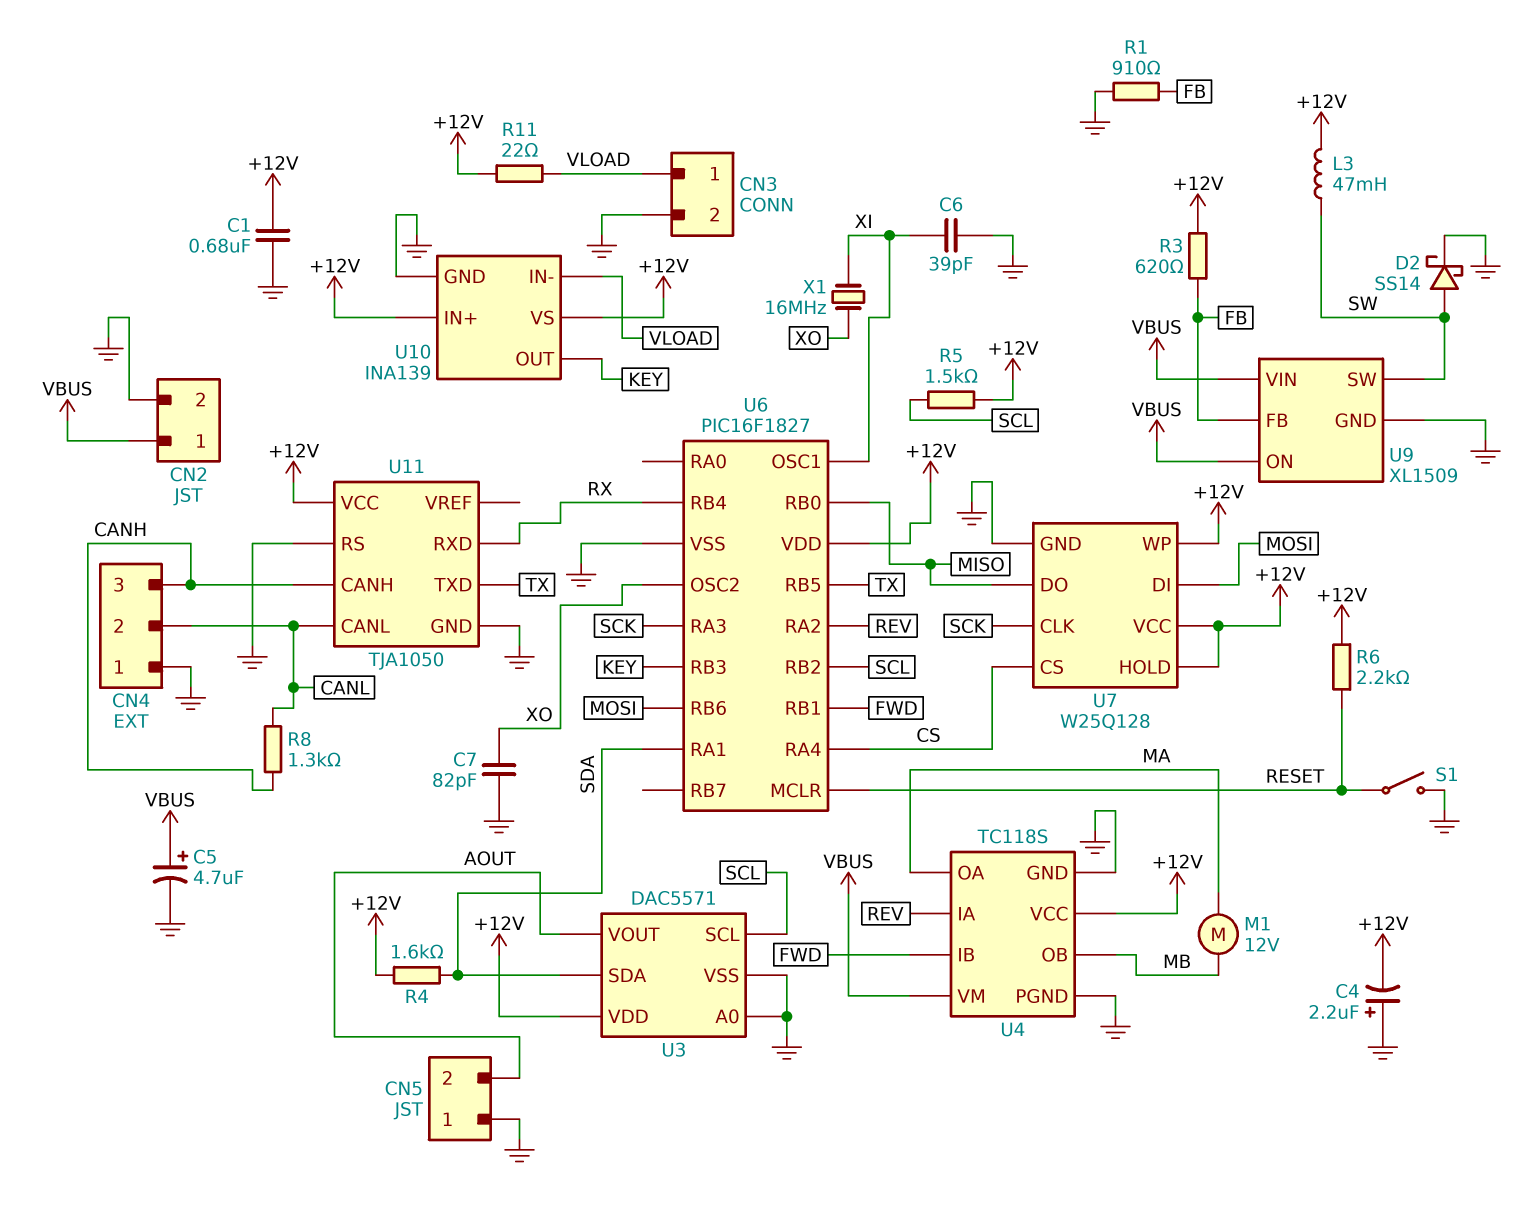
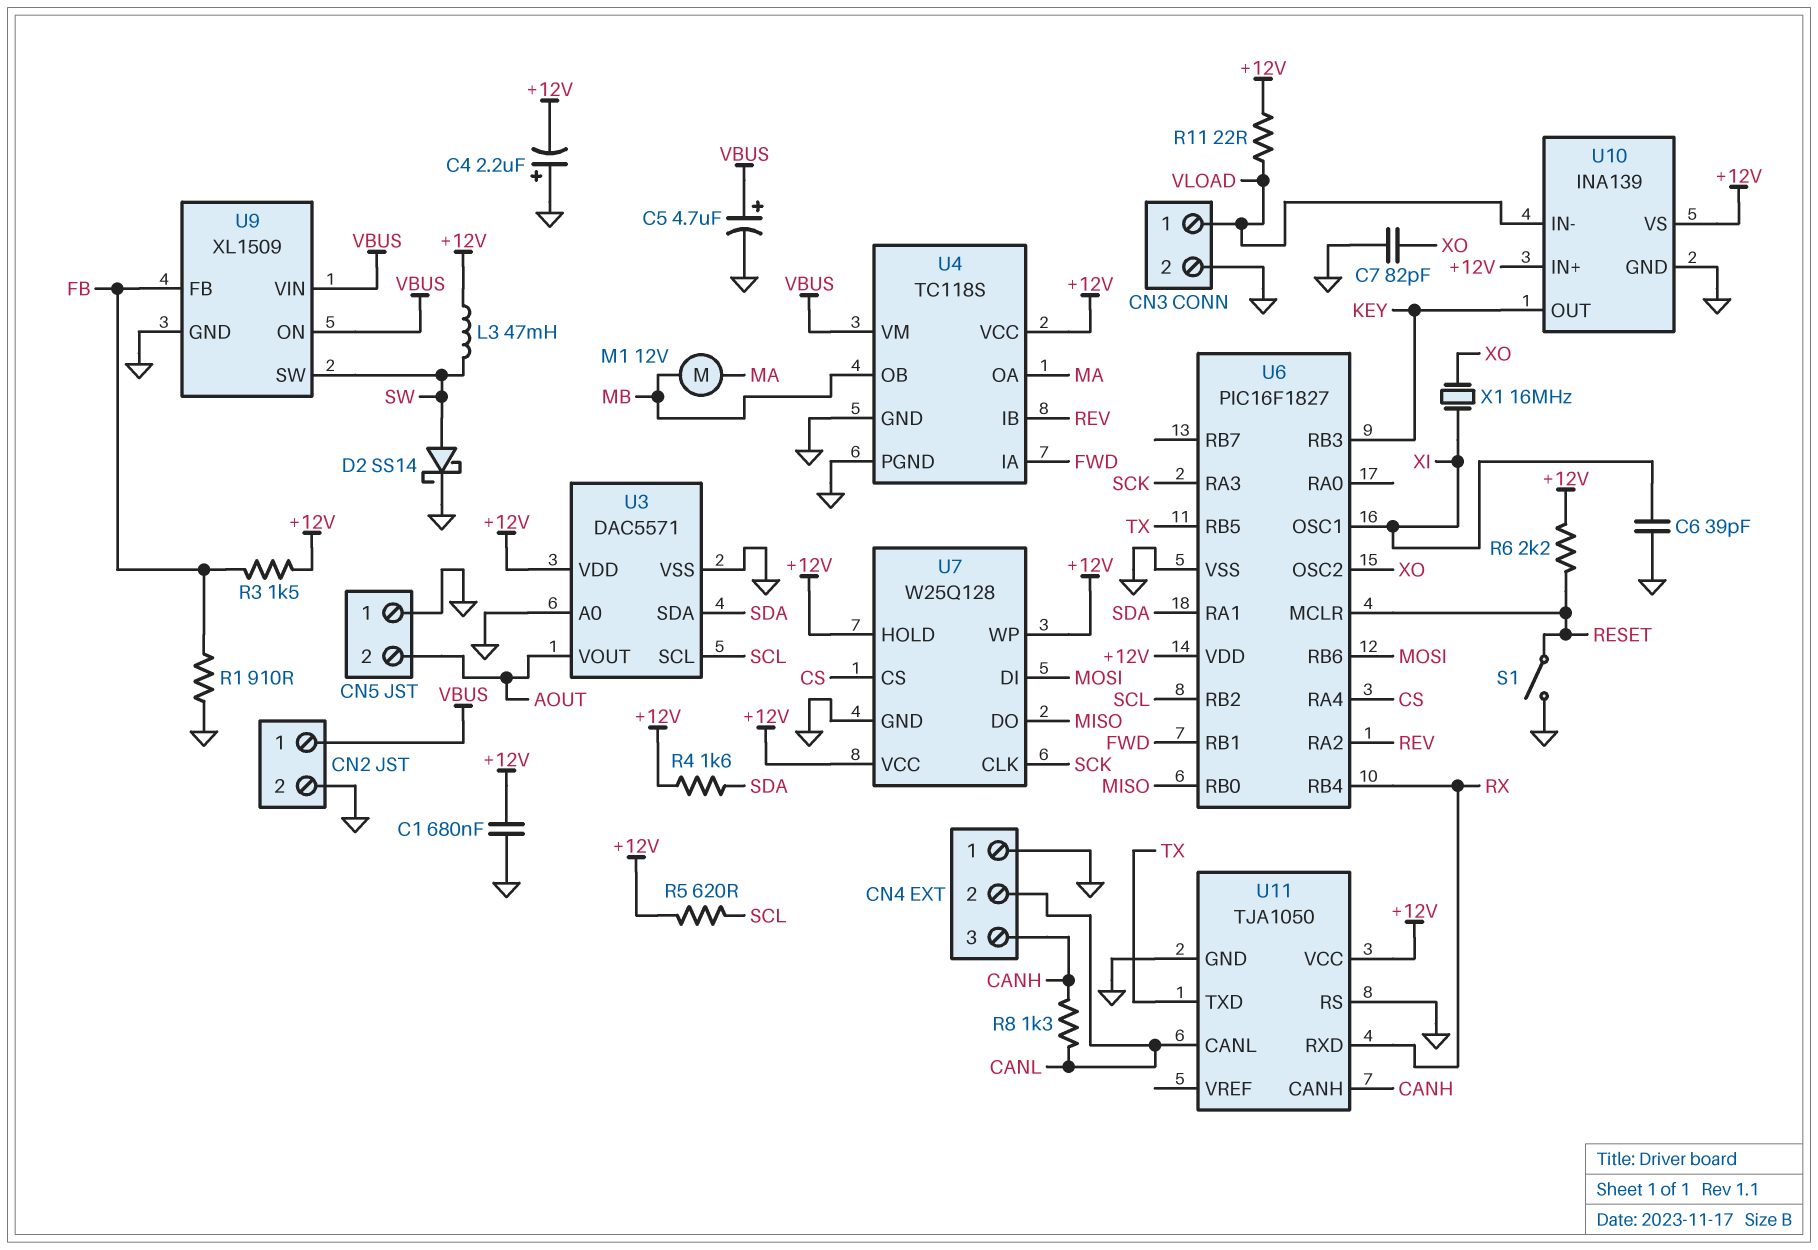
R3: 620 (+12V, FB) -> 1.5k (+12V, FB)
R5: 1.5k (+12V, SCL) -> 620 (+12V, SCL)
U4 pin IA: REV -> FWD
U4 pin IB: FWD -> REV

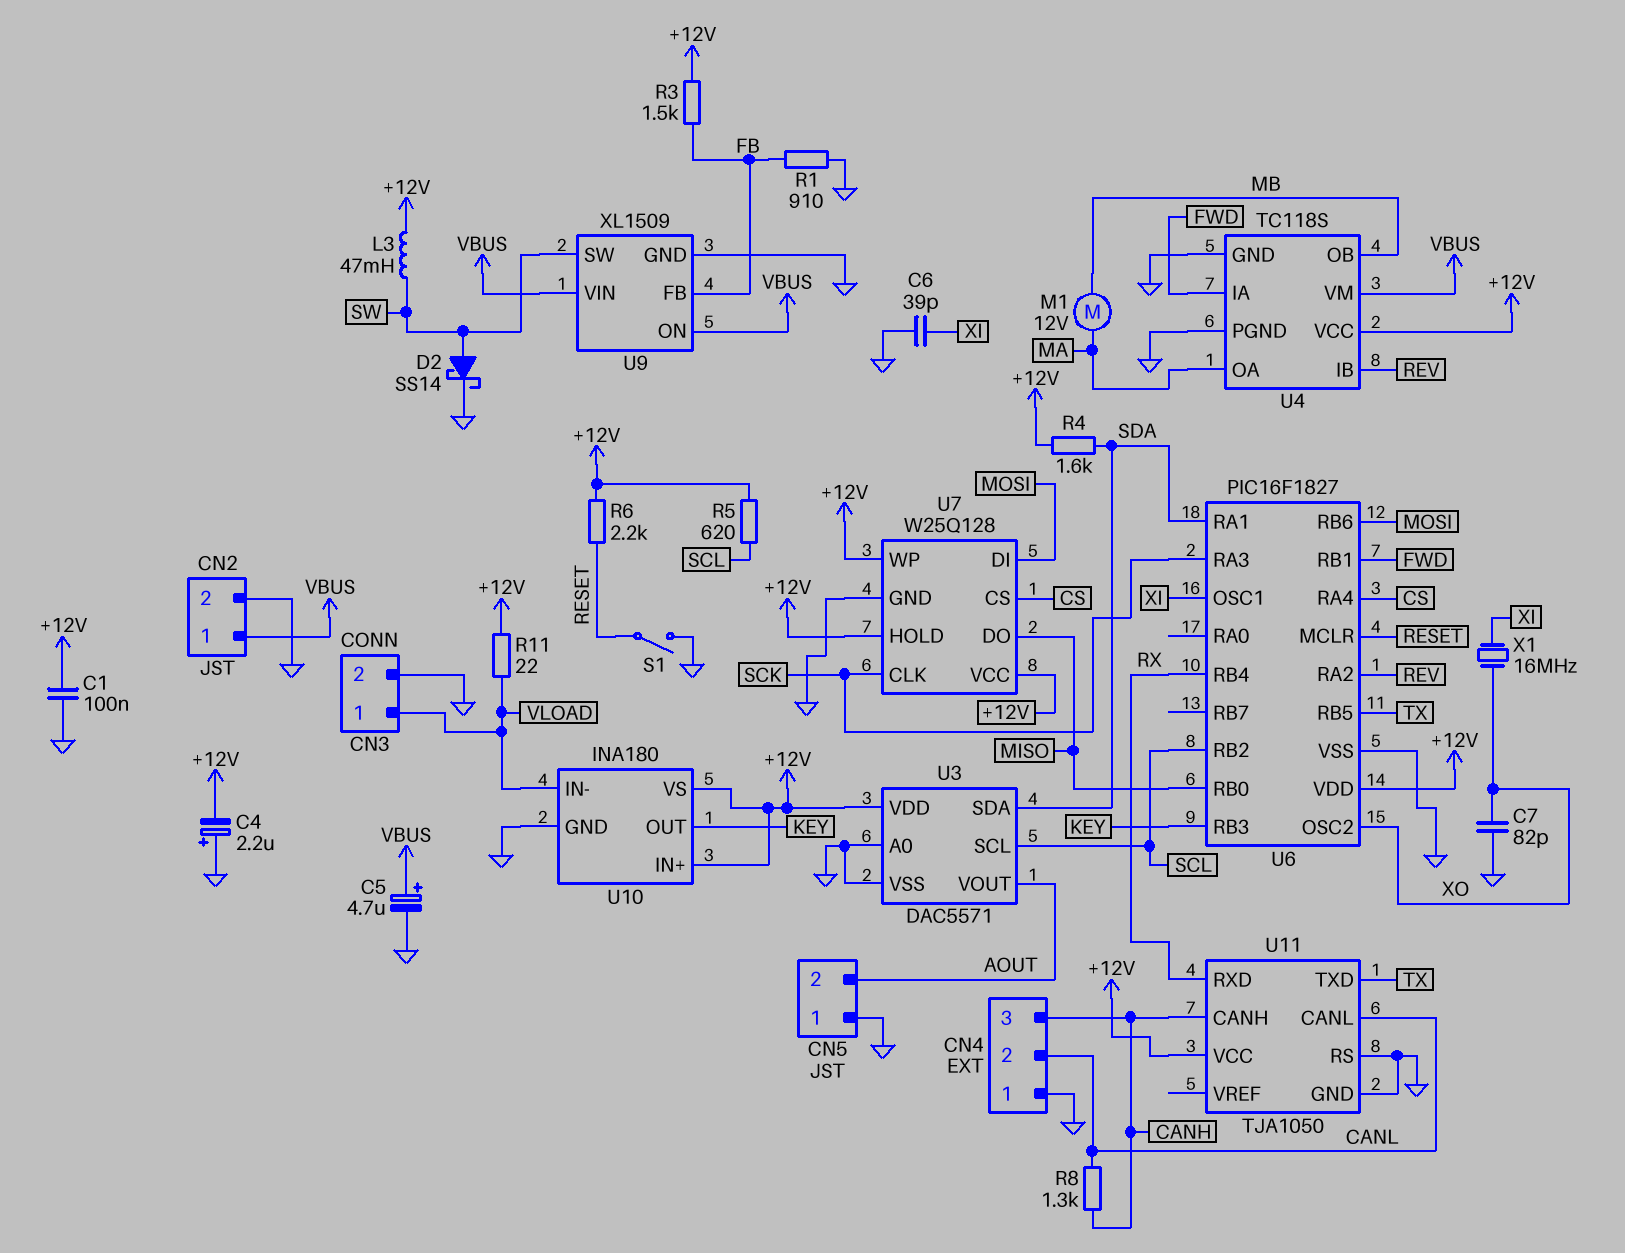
C1: 680nF (+12V, GND) -> 100nF (+12V, GND)
U10: INA139 -> INA180

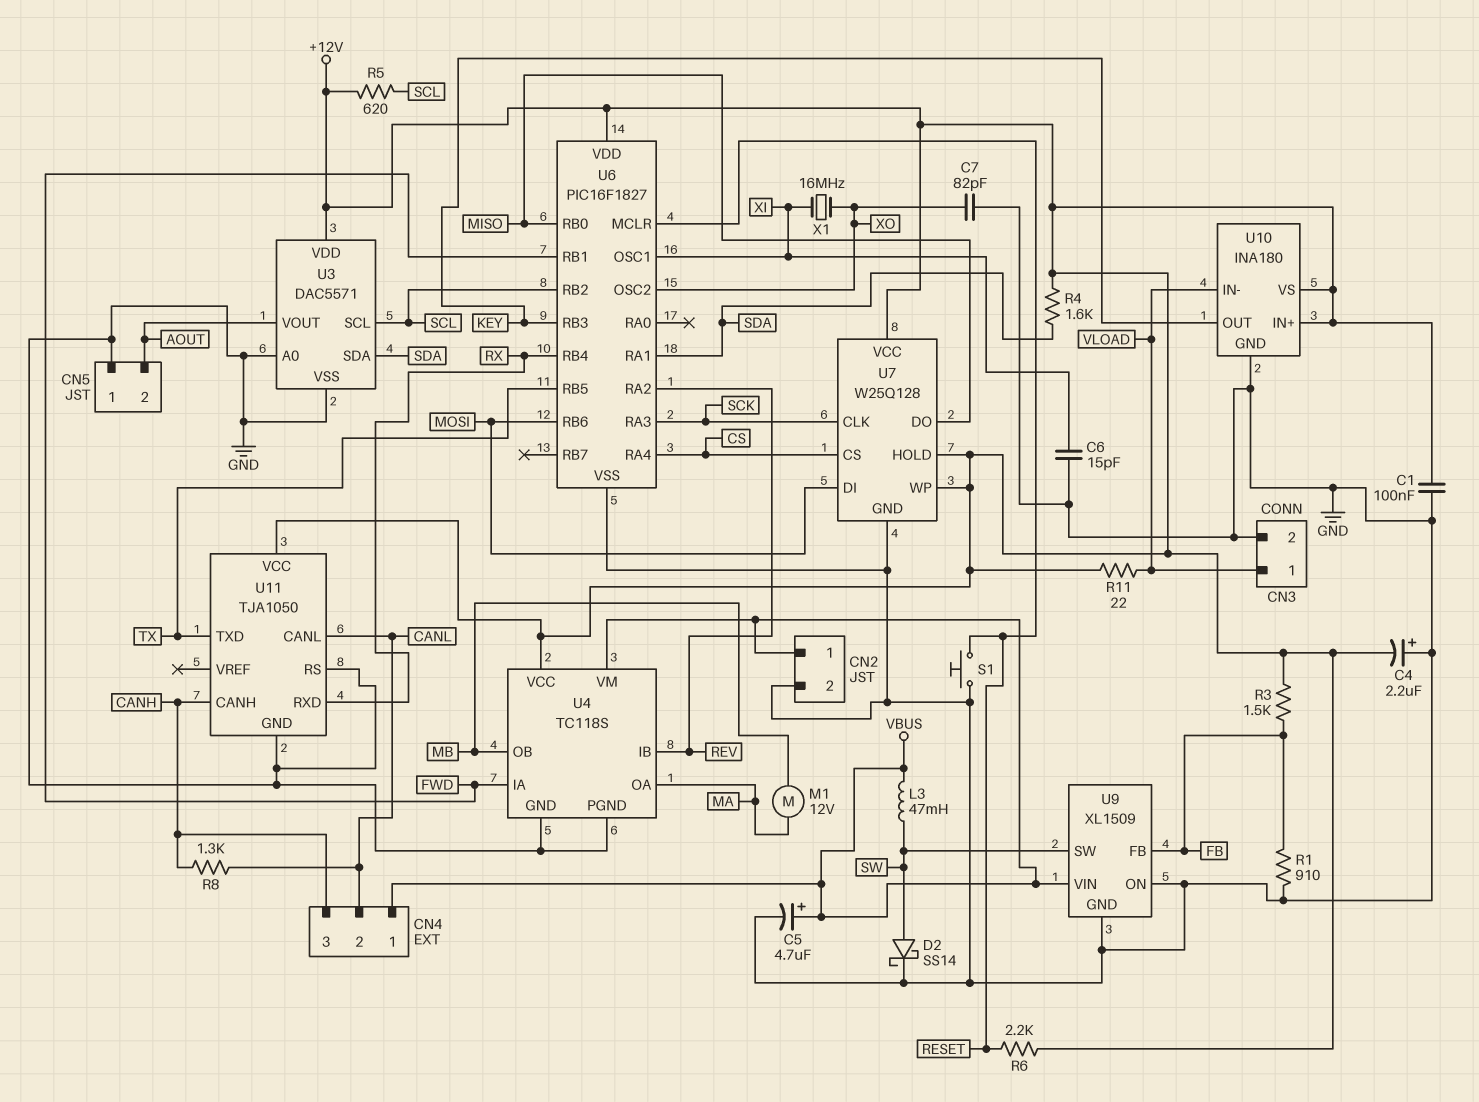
C6: 39pF (GND, XI) -> 15pF (GND, XI)
CN4 pin 1: GND -> VBUS
L3: 47mH (+12V, SW) -> 47mH (SW, VBUS)
S1: switch (GND, RESET) -> button (GND, RESET)
U9 pin ON: VBUS -> GND

